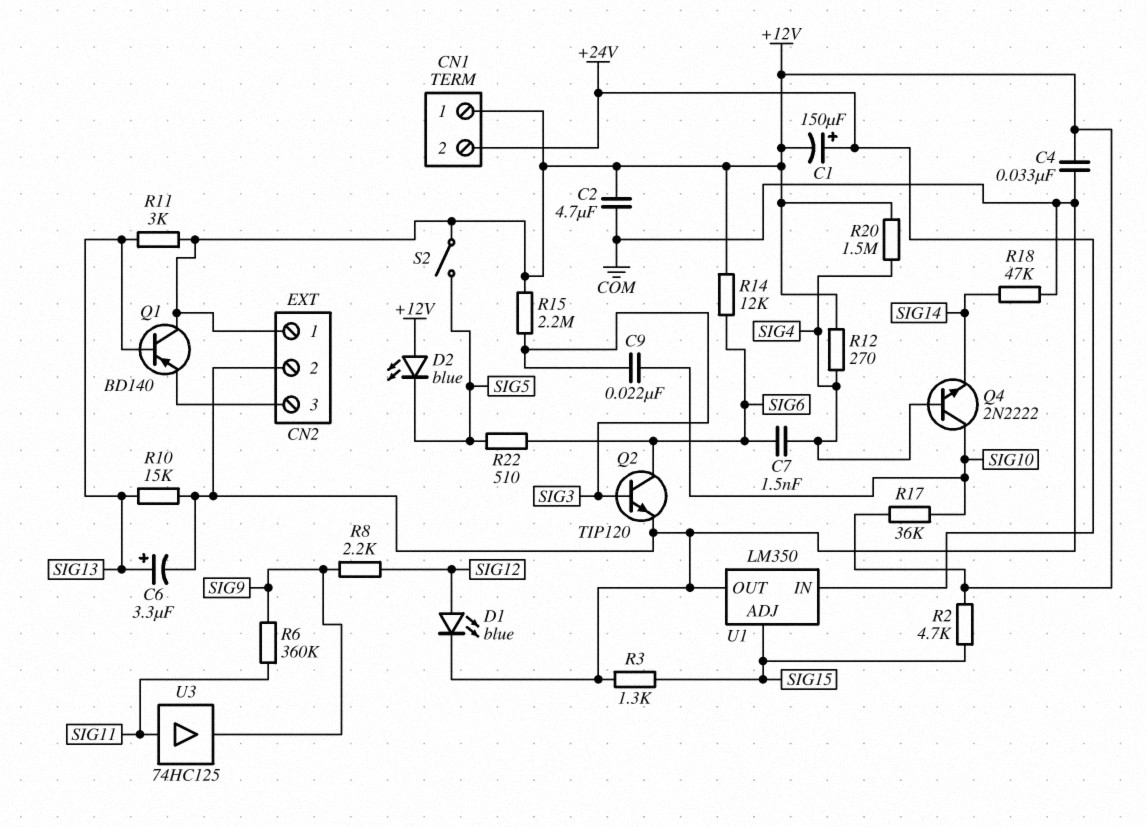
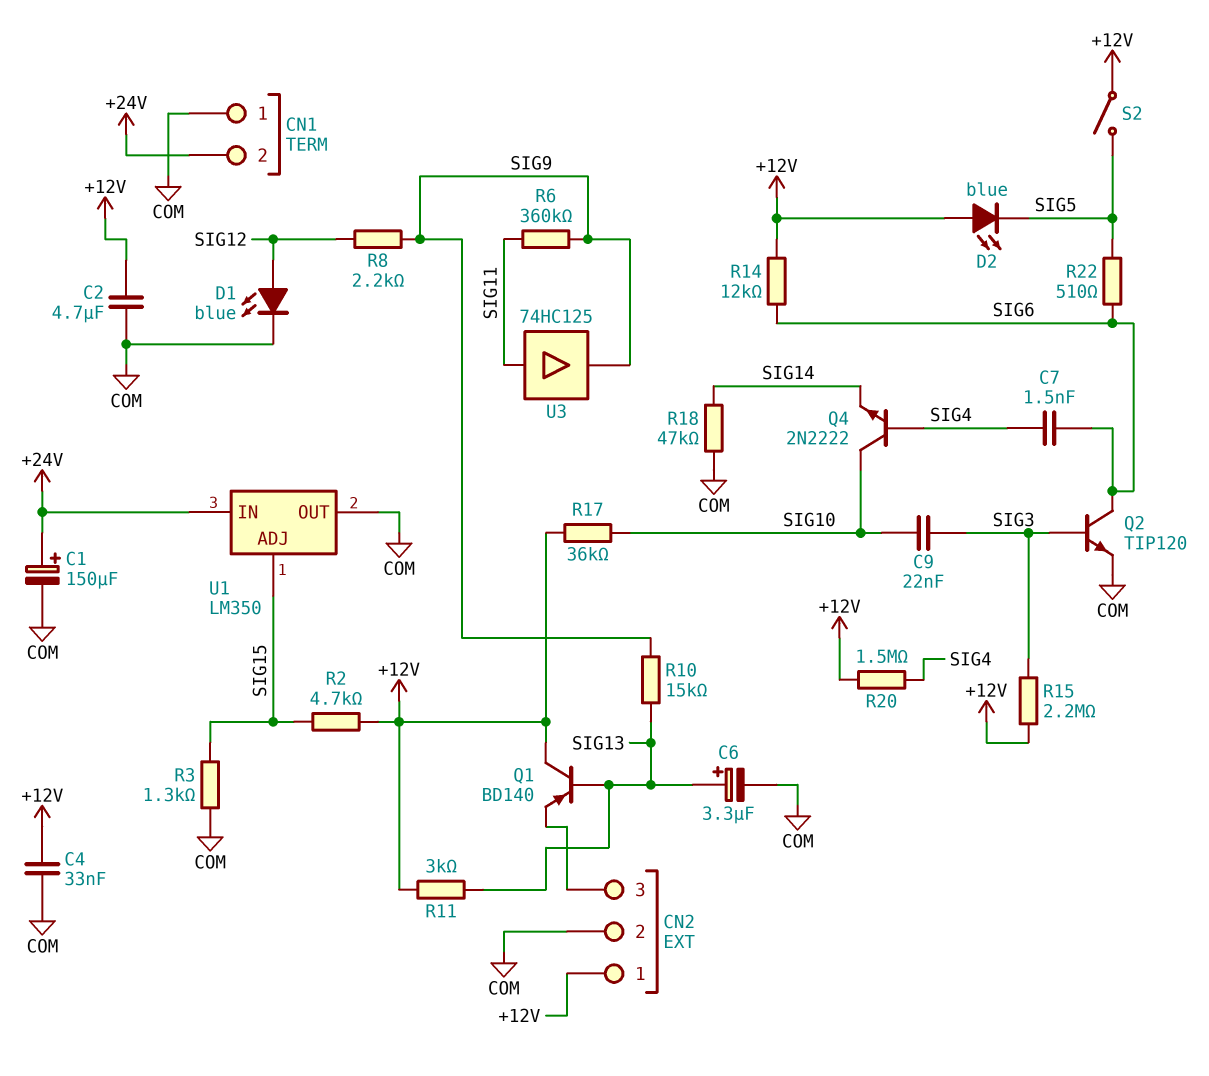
C1: 150uF (plus +24V, minus +12V) -> 150uF (plus +24V, minus COM)
CN1 pin 1: +12V -> COM
R10: 15k (COM, SIG13) -> 15k (SIG9, SIG13)
R12: 270 (+12V, SIG4) -> none

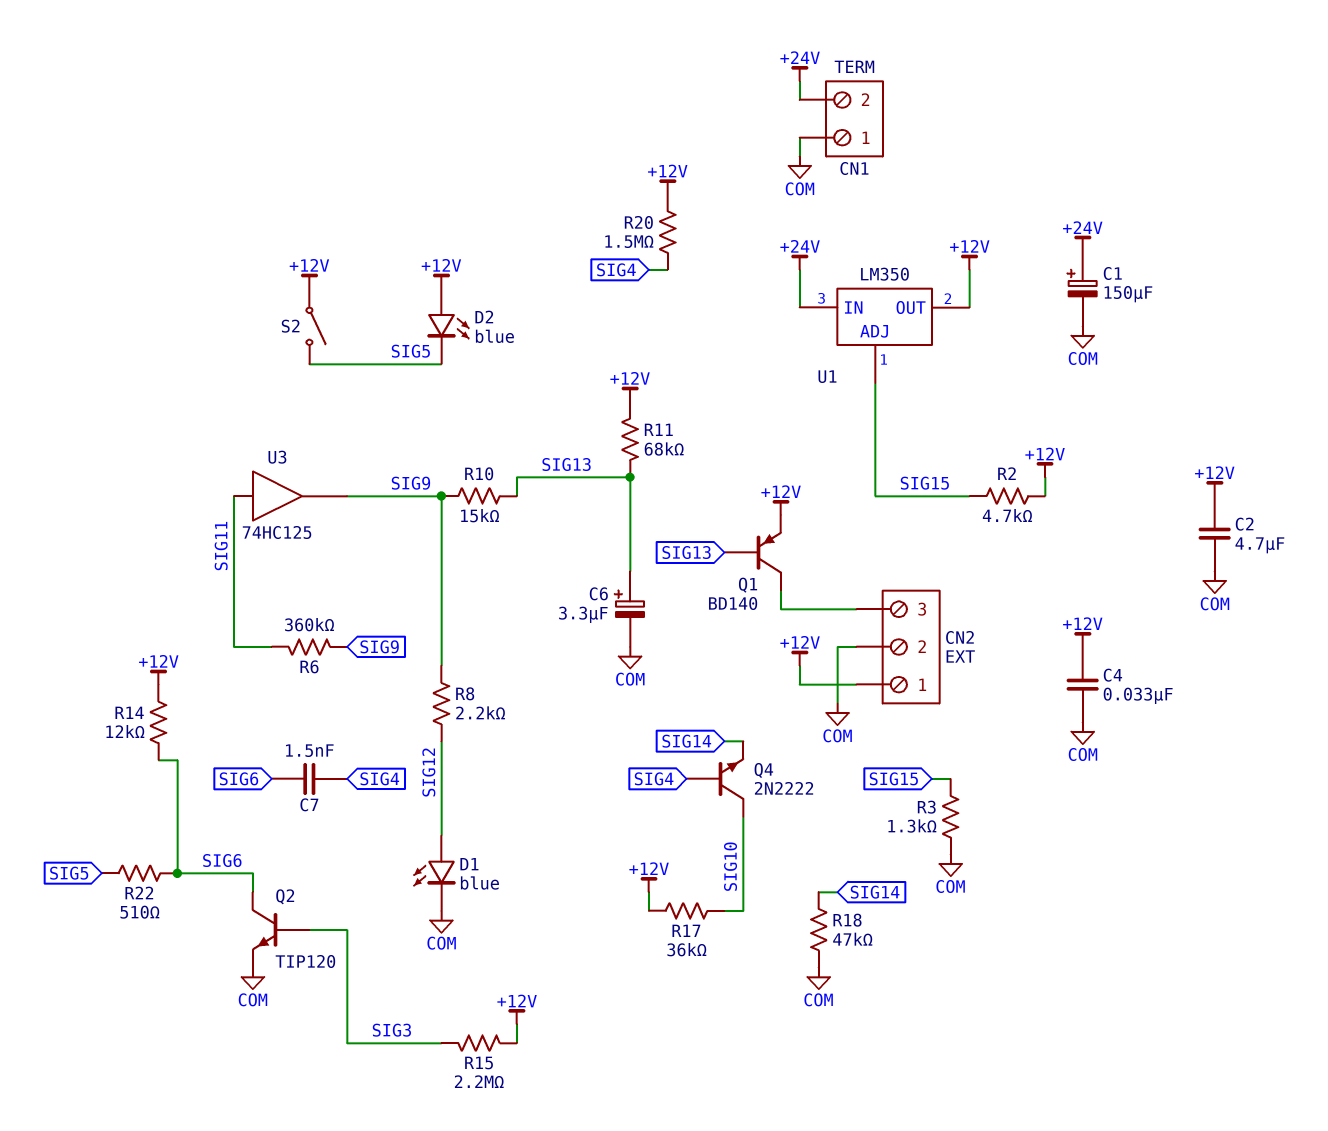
C9: 22nF (SIG3, SIG10) -> none
Q1: PNP BD140 (B SIG13, C +12V, E CN2/3) -> PNP BD140 (B SIG13, C CN2/3, E +12V)
R11: 3k (+12V, SIG13) -> 68k (+12V, SIG13)
U1 pin OUT: COM -> +12V

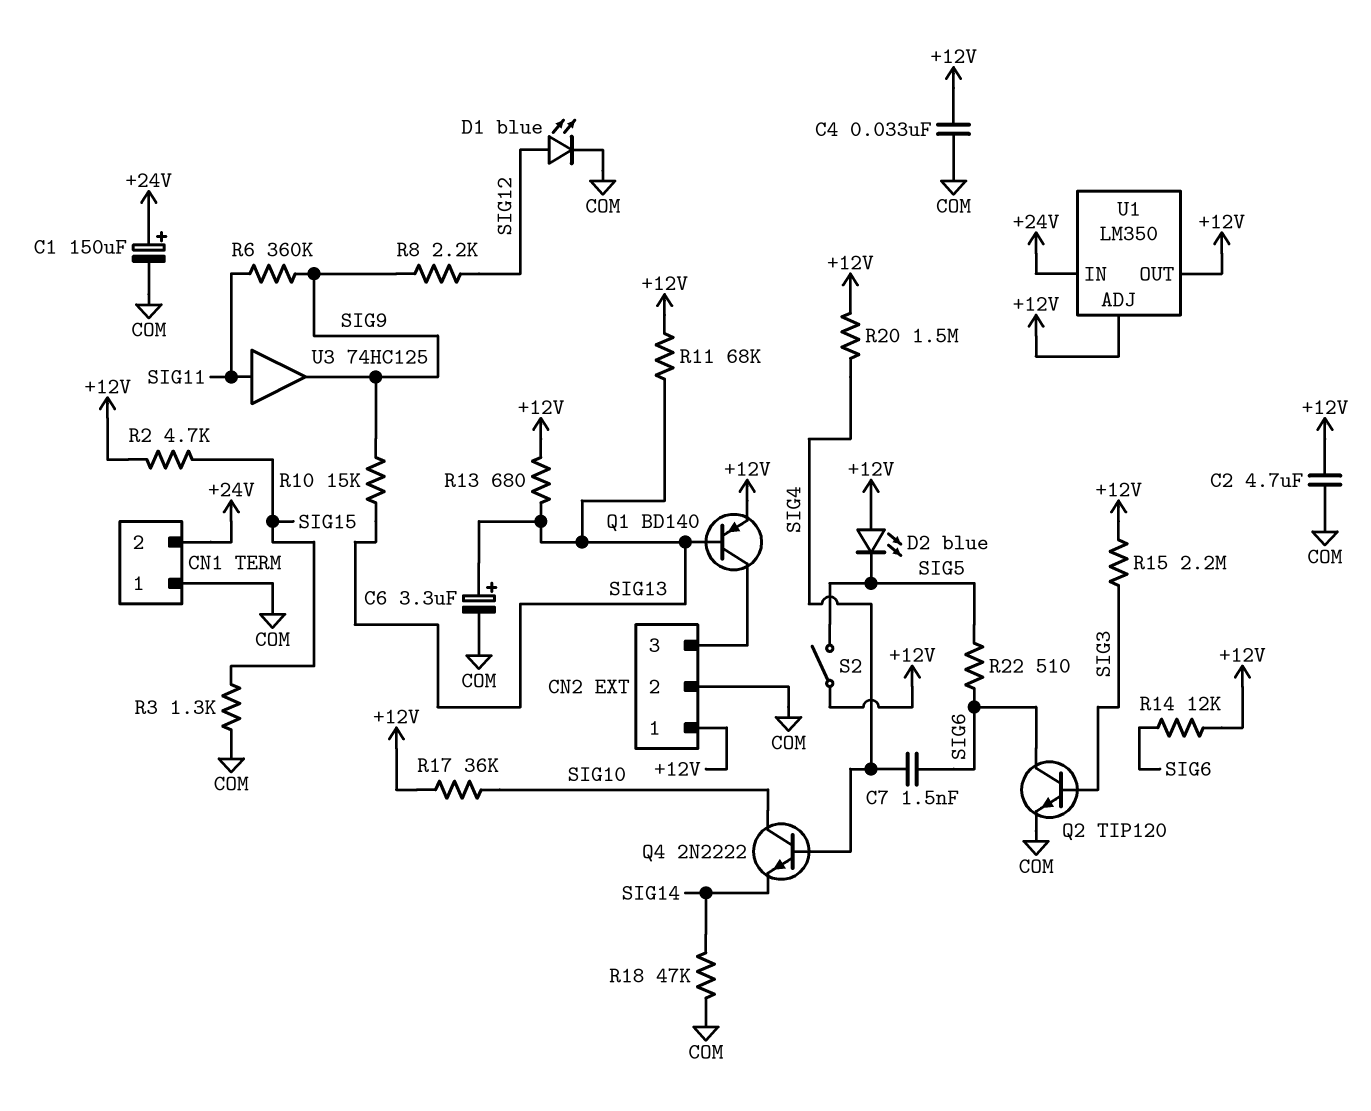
R13: none -> 680 (+12V, SIG13)
U1 pin ADJ: SIG15 -> +12V

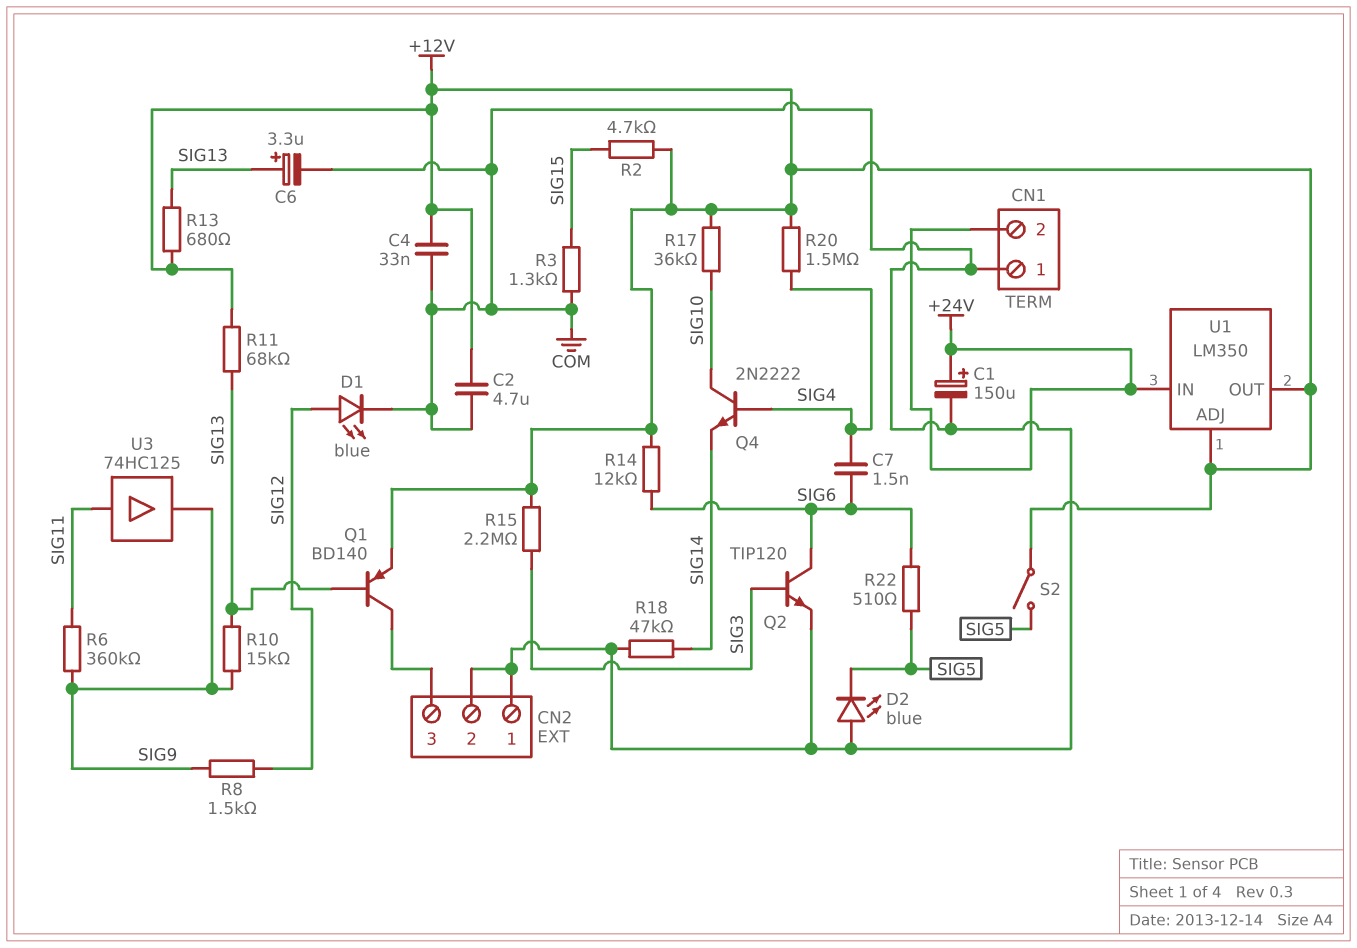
CN2 pin 1: +12V -> COM
D2: LED blue (A +12V, K SIG5) -> LED blue (A COM, K SIG5)
R8: 2.2k (SIG9, SIG12) -> 1.5k (SIG9, SIG12)

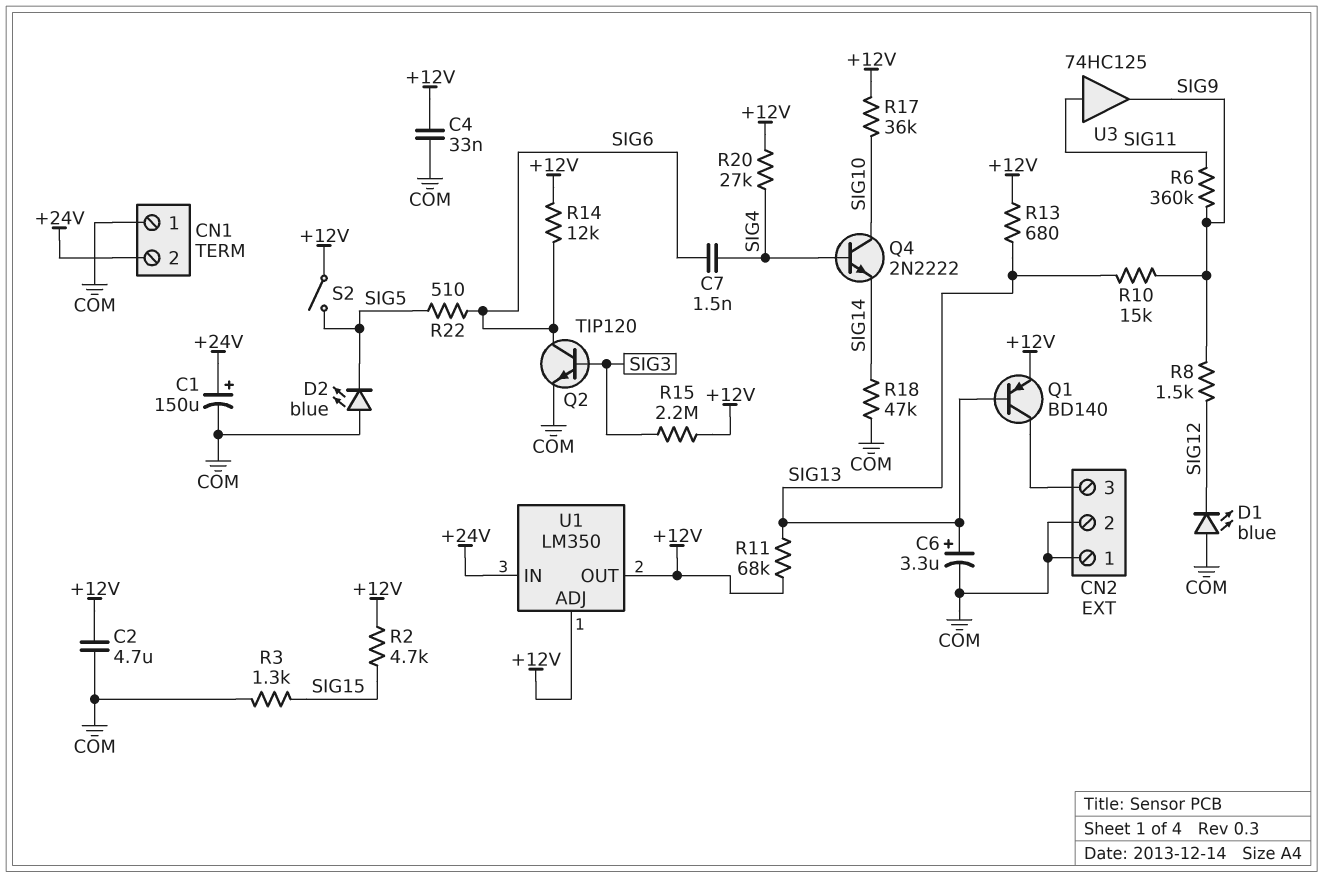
D1: LED blue (A SIG12, K COM) -> LED blue (A COM, K SIG12)
R20: 1.5M (+12V, SIG4) -> 27k (+12V, SIG4)

